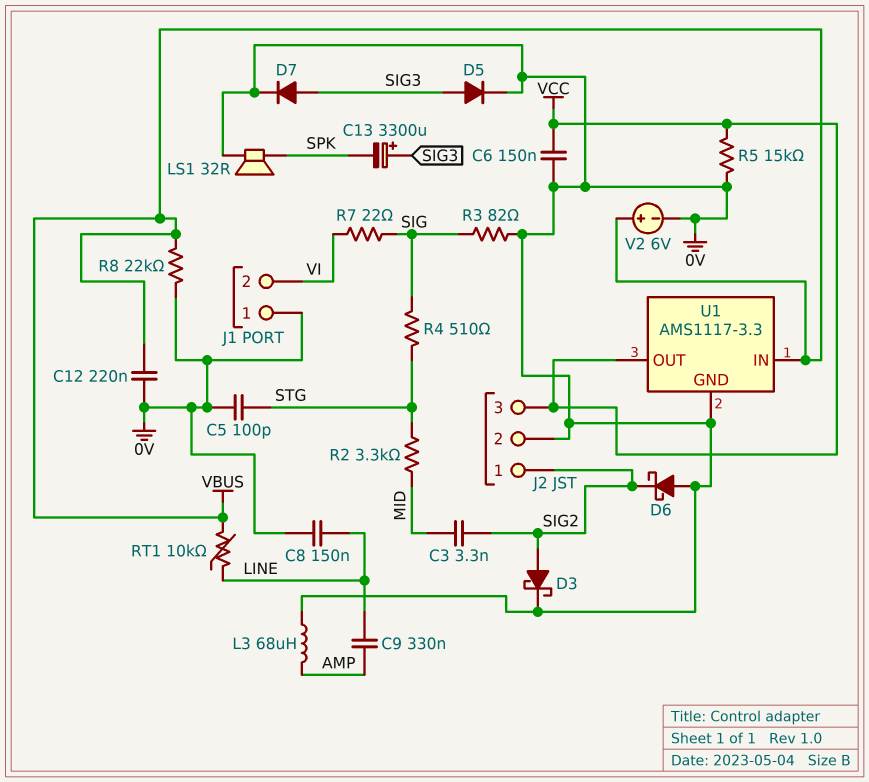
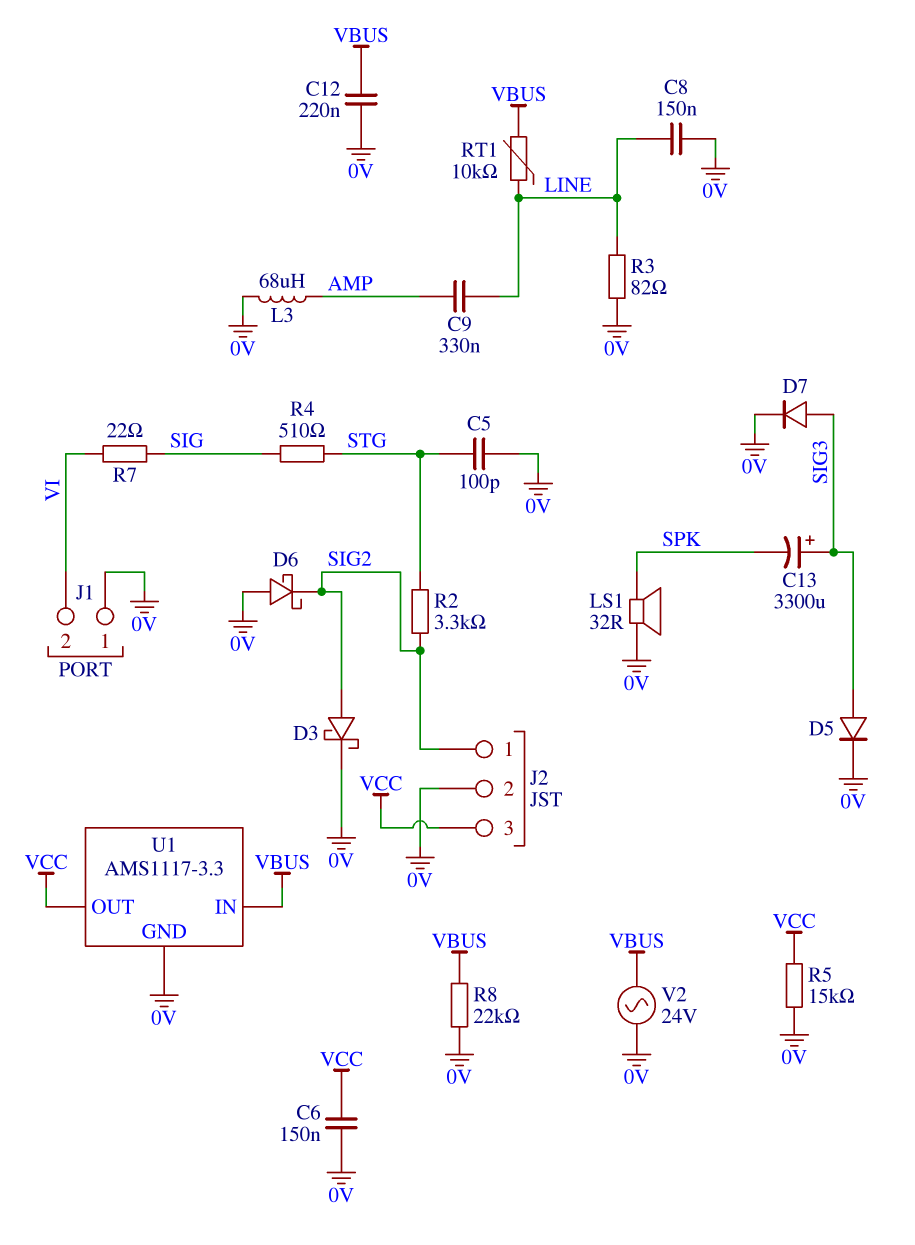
C3: 3.3nF (MID, SIG2) -> none
R2: 3.3k (MID, STG) -> 3.3k (SIG2, STG)
R3: 82 (0V, SIG) -> 82 (0V, LINE)
V2: 6V (plus VBUS, minus 0V) -> AC 24V (0V, VBUS)

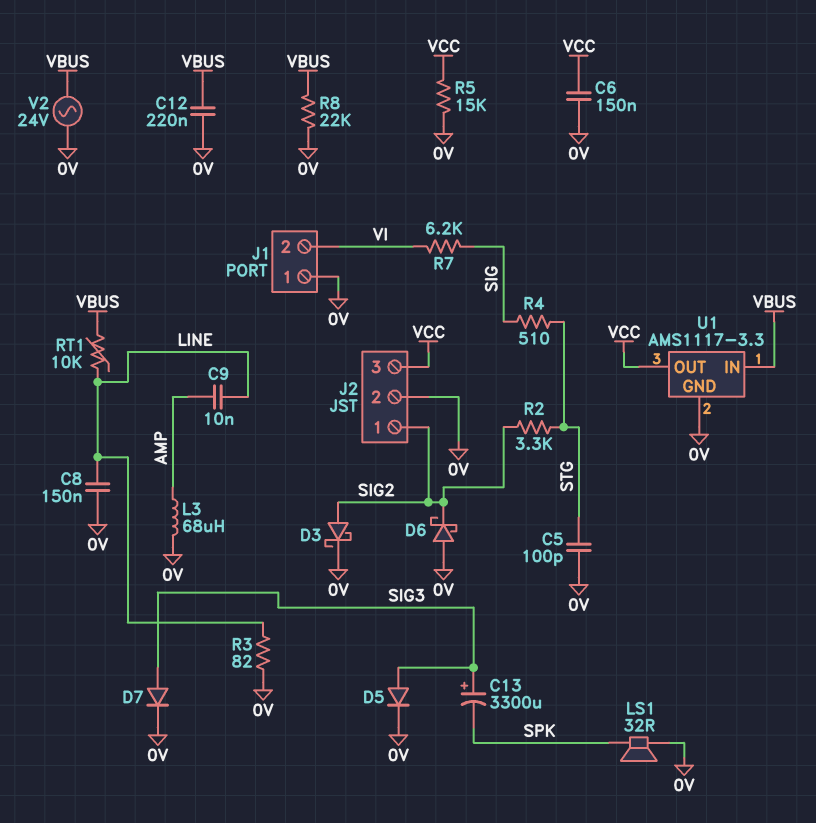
C9: 330nF (AMP, LINE) -> 10nF (AMP, LINE)
R7: 22 (SIG, VI) -> 6.2k (SIG, VI)

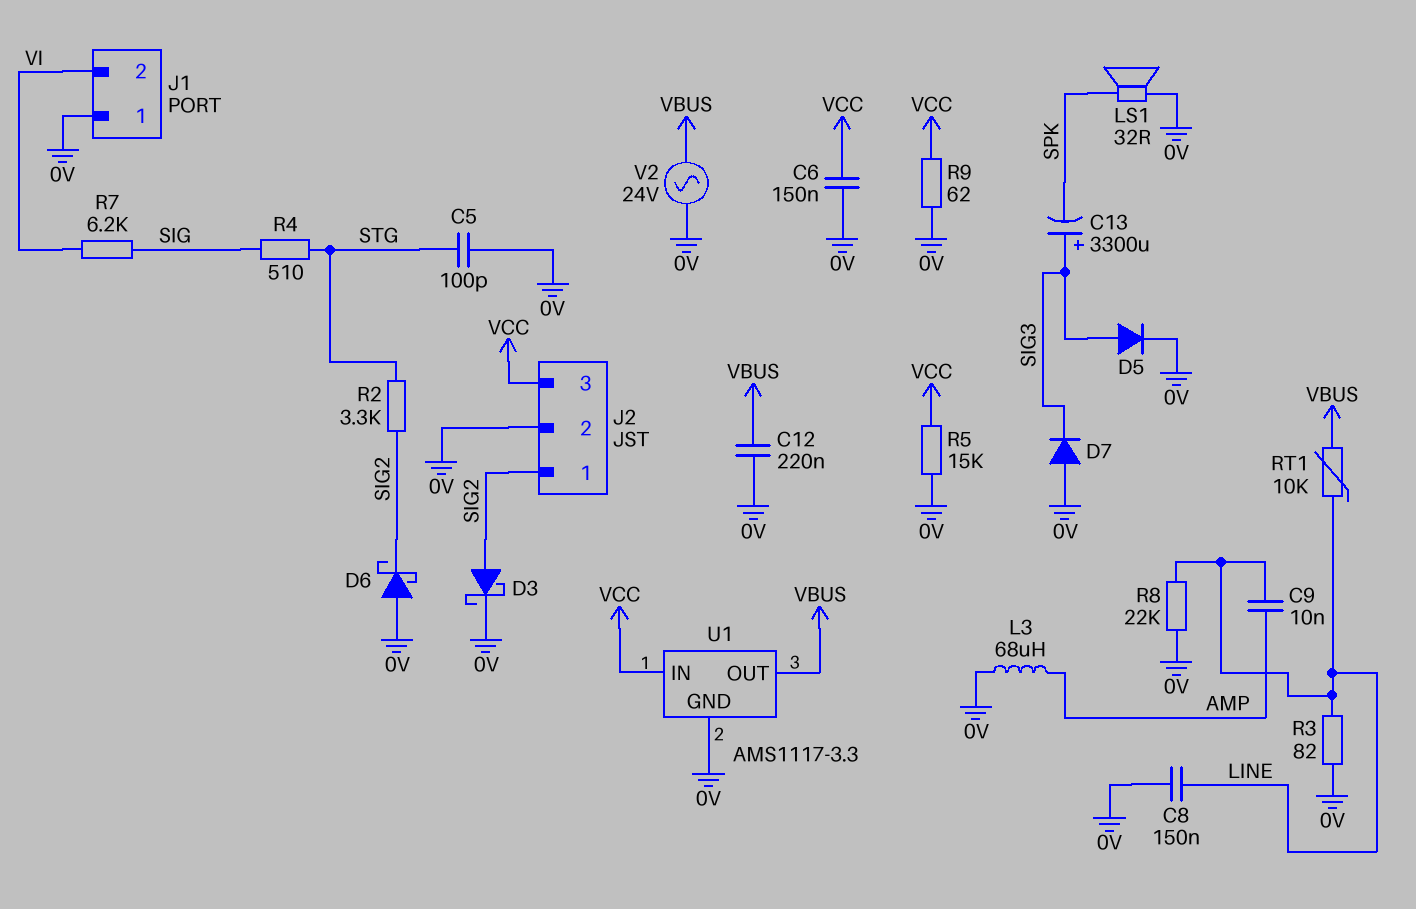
D7: diode (A SIG3, K 0V) -> diode (A 0V, K SIG3)
R8: 22k (0V, VBUS) -> 22k (0V, LINE)
R9: none -> 62 (0V, VCC)
U1 pin IN: VBUS -> VCC
U1 pin OUT: VCC -> VBUS

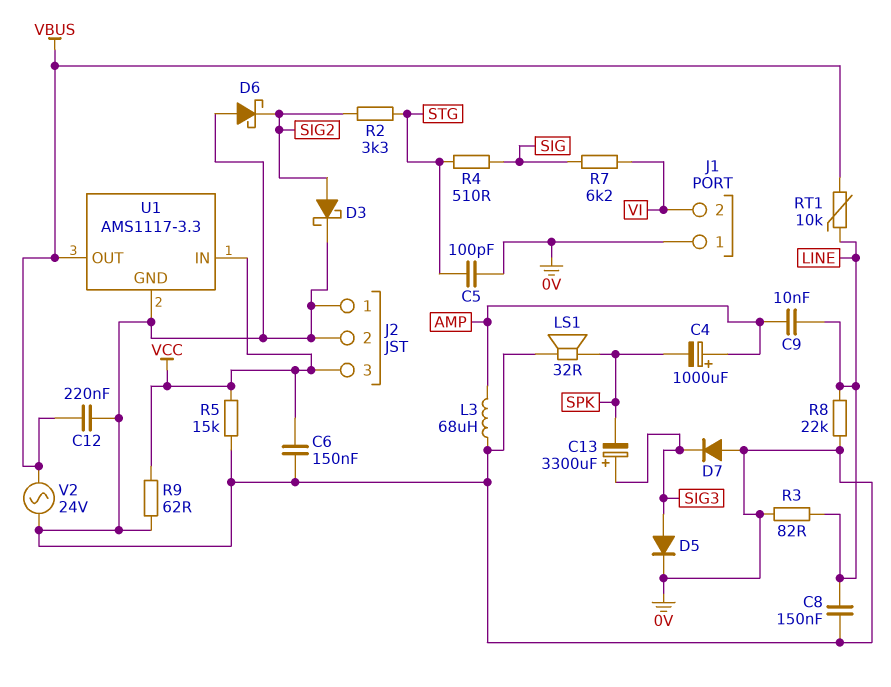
C4: none -> 1000uF (plus AMP, minus SPK)
J2 pin 1: SIG2 -> 0V

